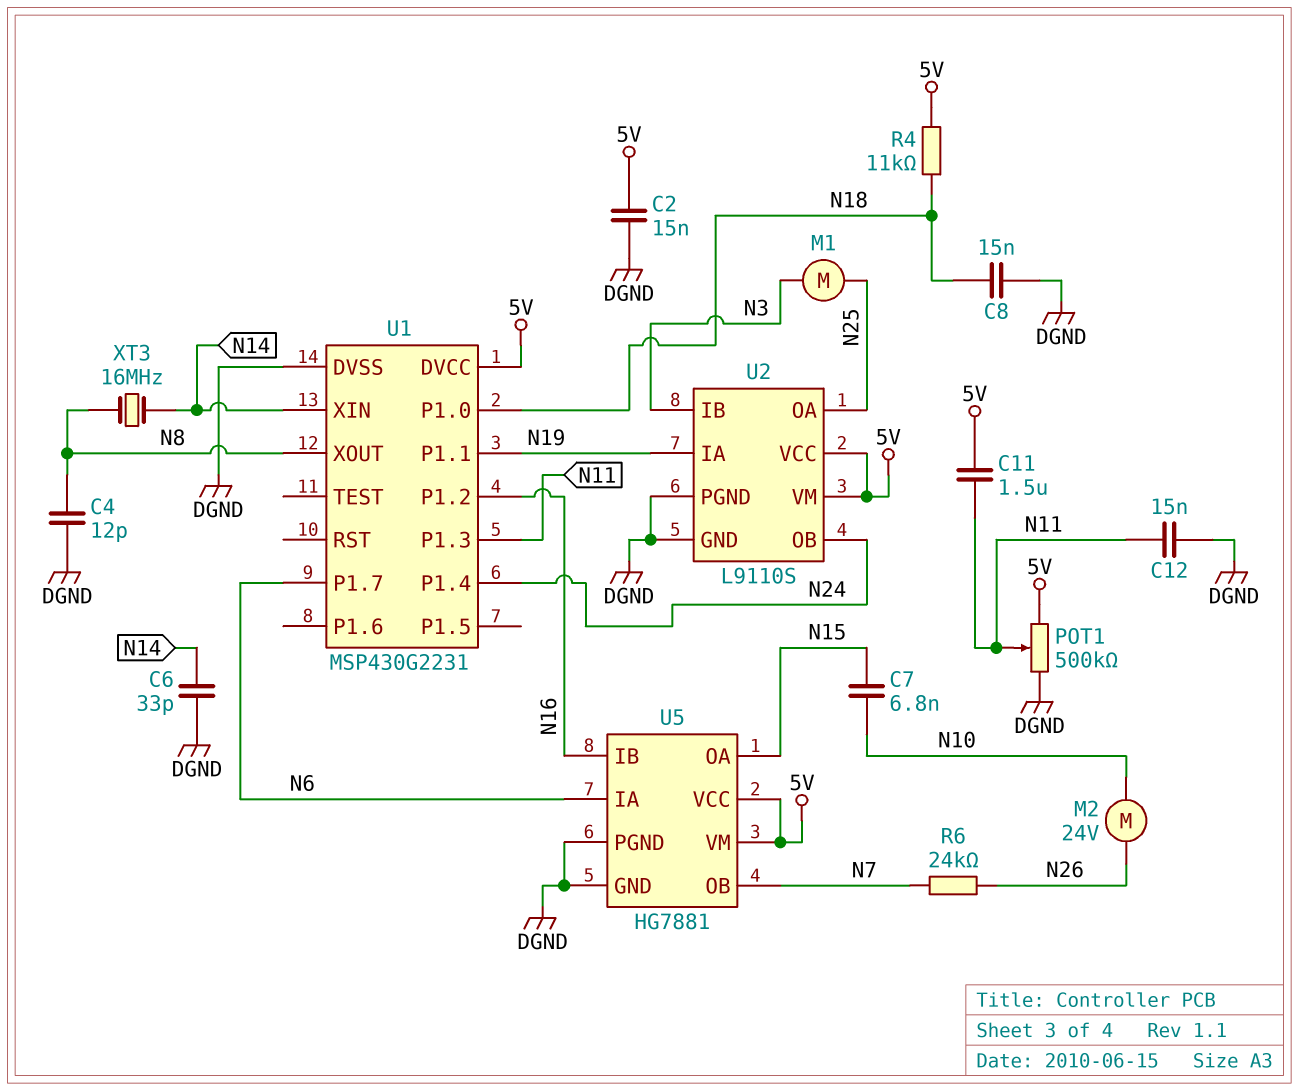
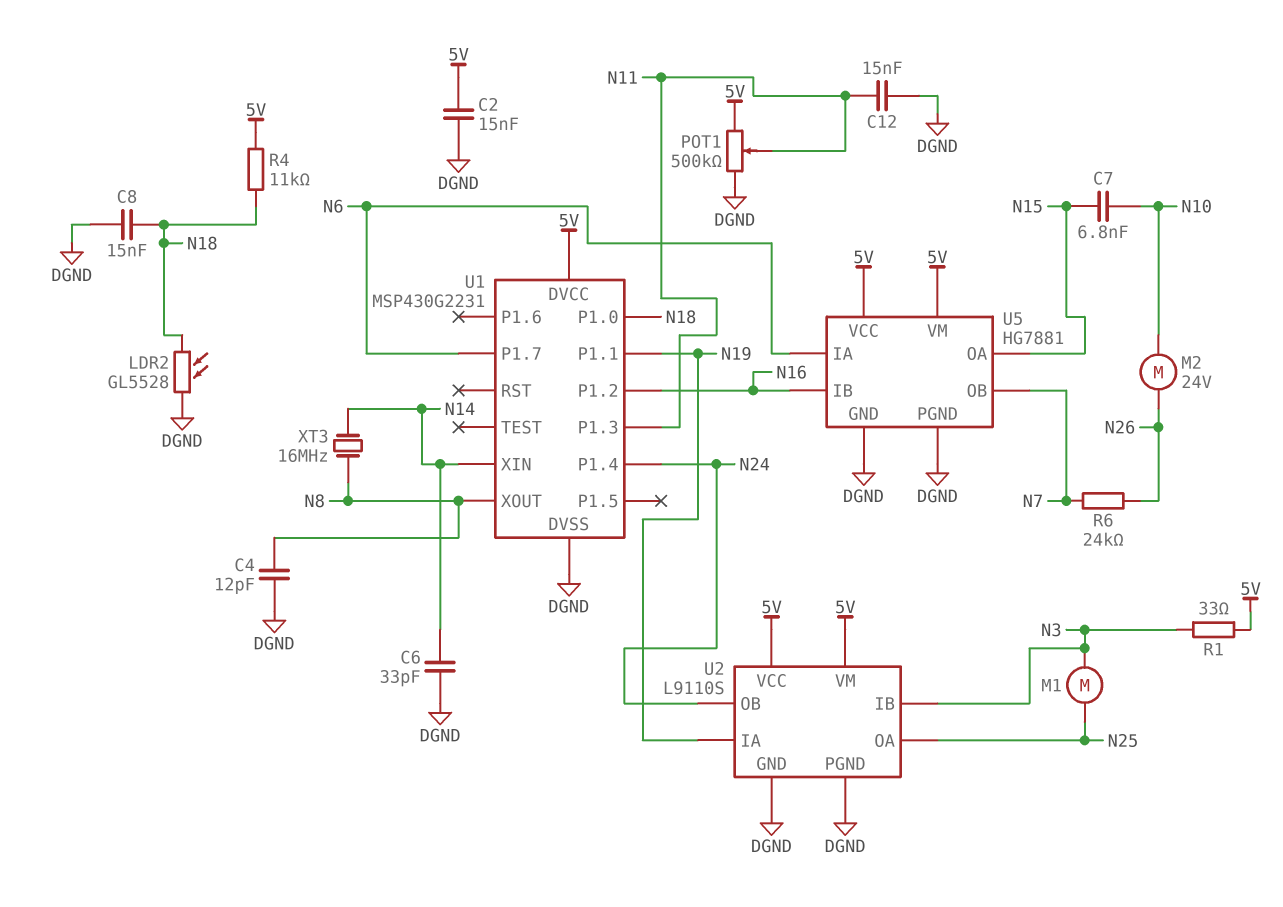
C11: 1.5uF (5V, N11) -> none
LDR2: none -> GL5528 (DGND, N18)
R1: none -> 33 (5V, N3)

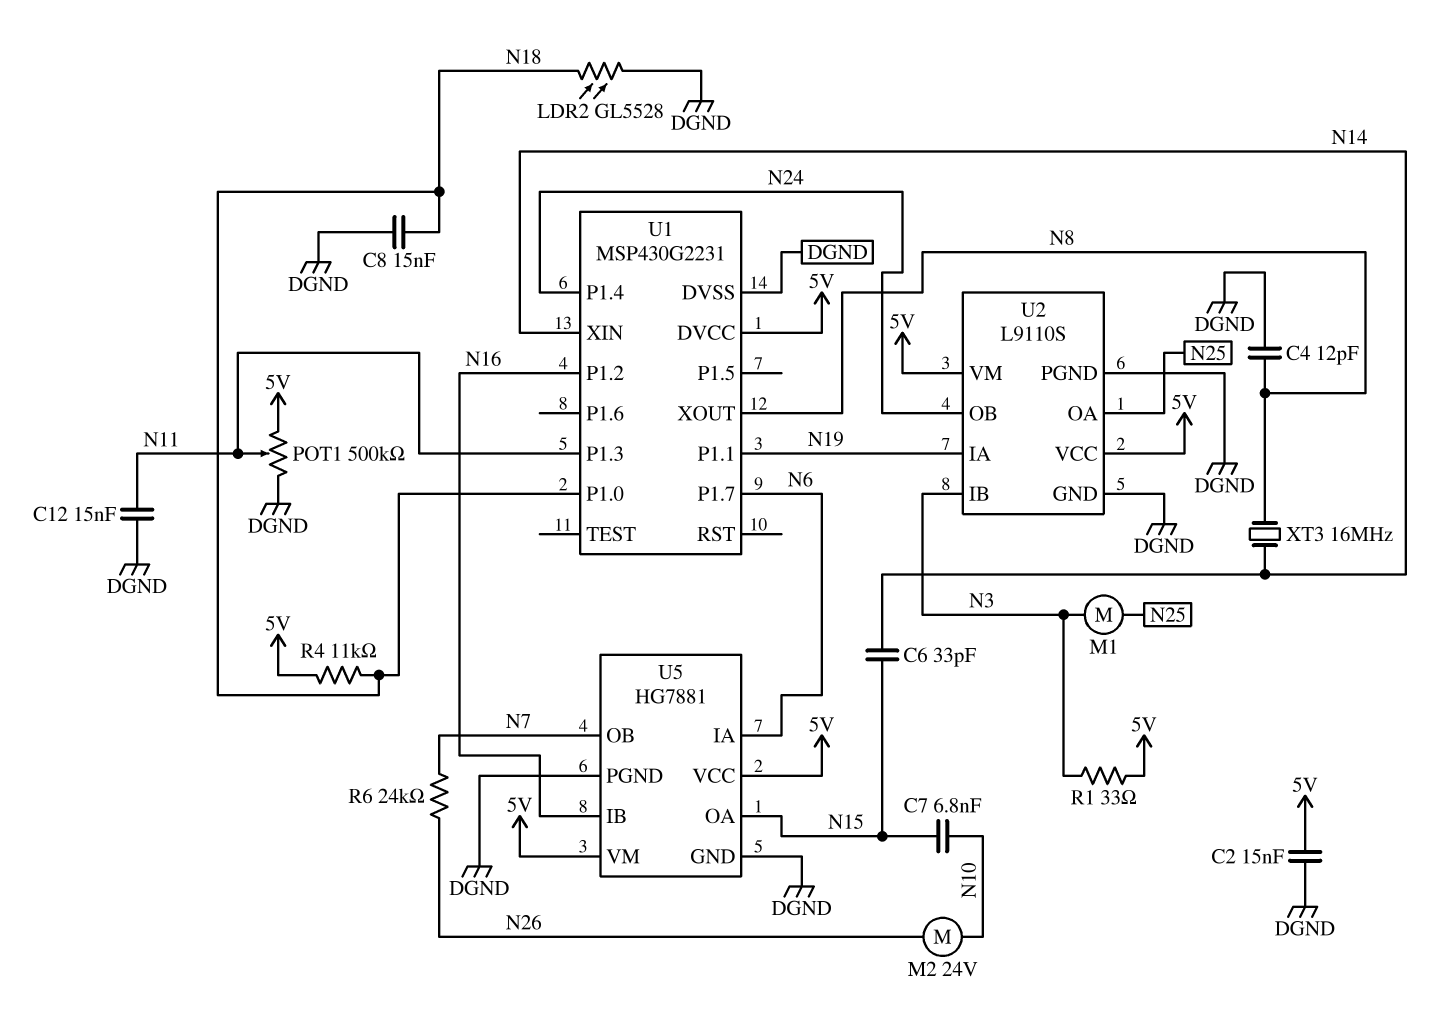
C6: 33pF (DGND, N14) -> 33pF (N14, N15)

